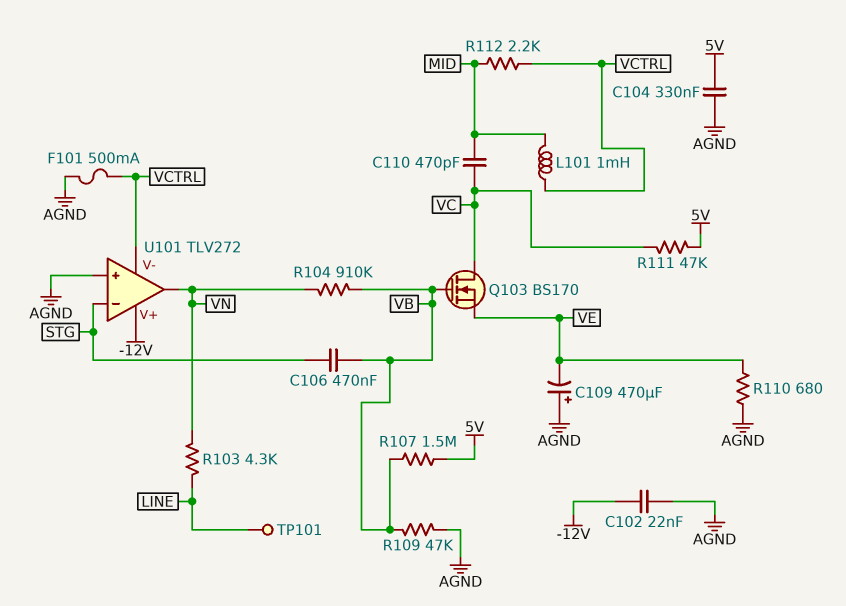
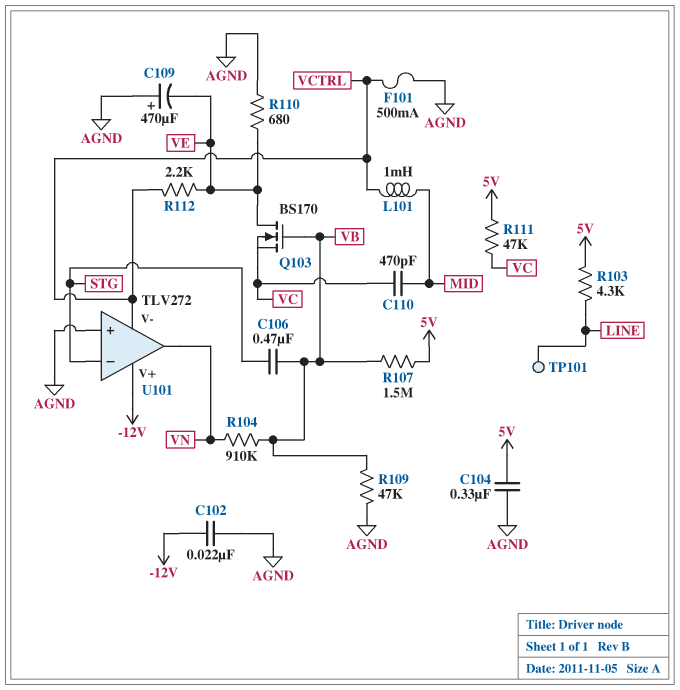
Q103: NMOS BS170 (G VB, D VC, S VE) -> NMOS BS170 (G VB, D VE, S VC)
R103: 4.3k (LINE, VN) -> 4.3k (5V, LINE)
R112: 2.2k (MID, VCTRL) -> 2.2k (VCTRL, VE)

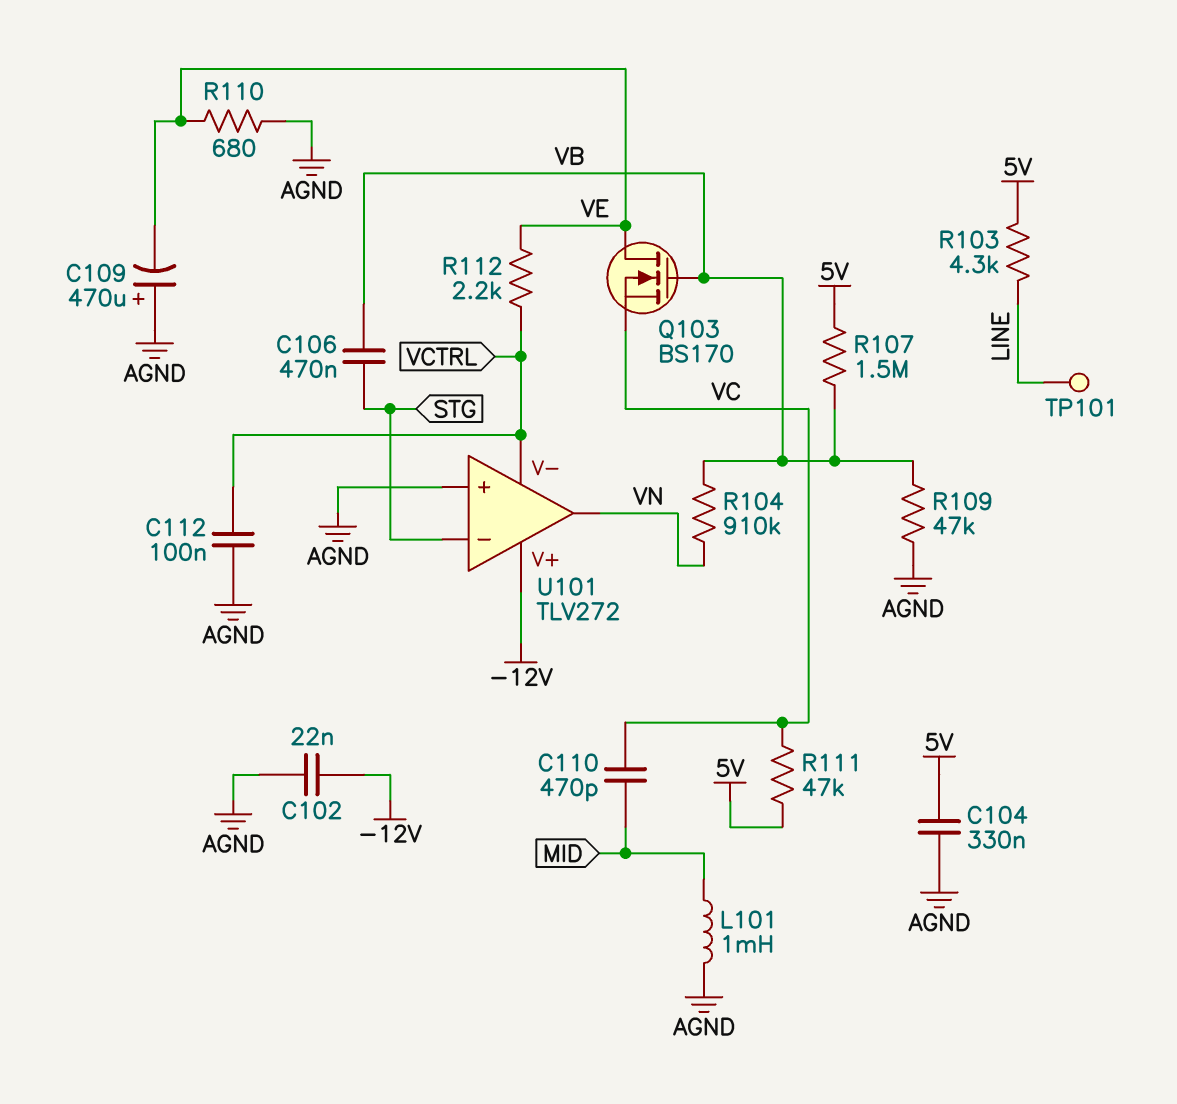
C112: none -> 100nF (AGND, VCTRL)
F101: 500mA (AGND, VCTRL) -> none
L101: 1mH (MID, VCTRL) -> 1mH (AGND, MID)

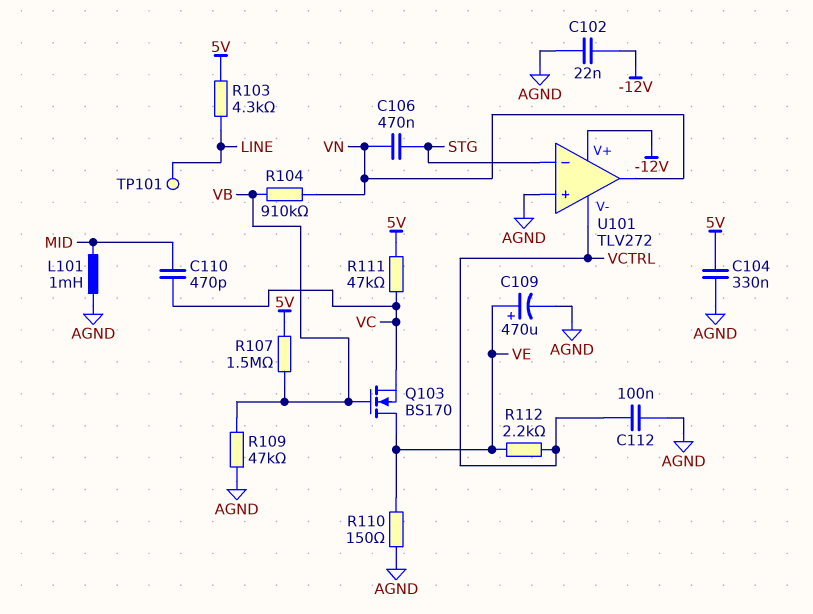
C106: 470nF (STG, VB) -> 470nF (STG, VN)
C109: 470uF (plus AGND, minus VE) -> 470uF (plus VE, minus AGND)
R110: 680 (AGND, VE) -> 150 (AGND, VE)

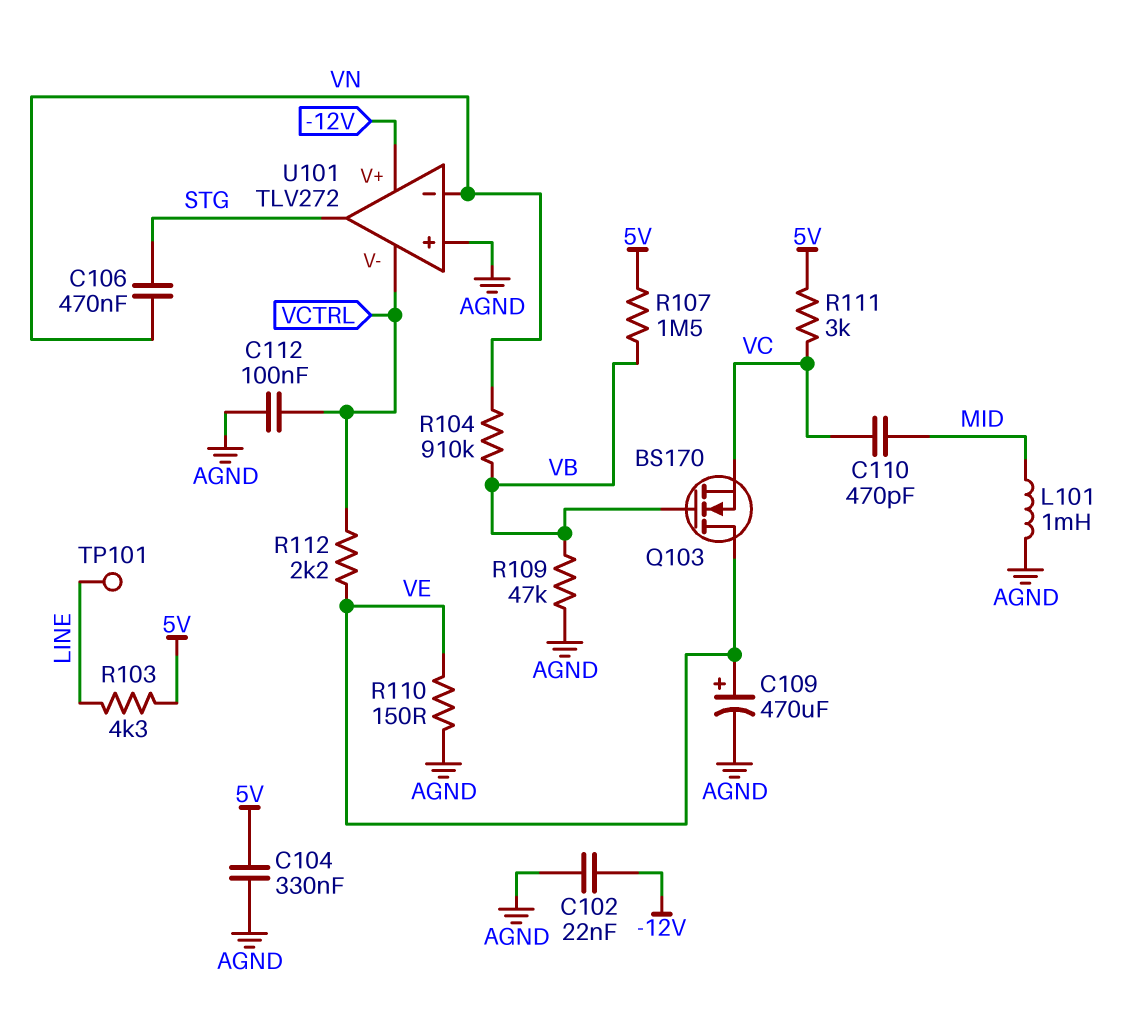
R111: 47k (5V, VC) -> 3k (5V, VC)
U101 pin in-: STG -> VN
U101 pin out: VN -> STG

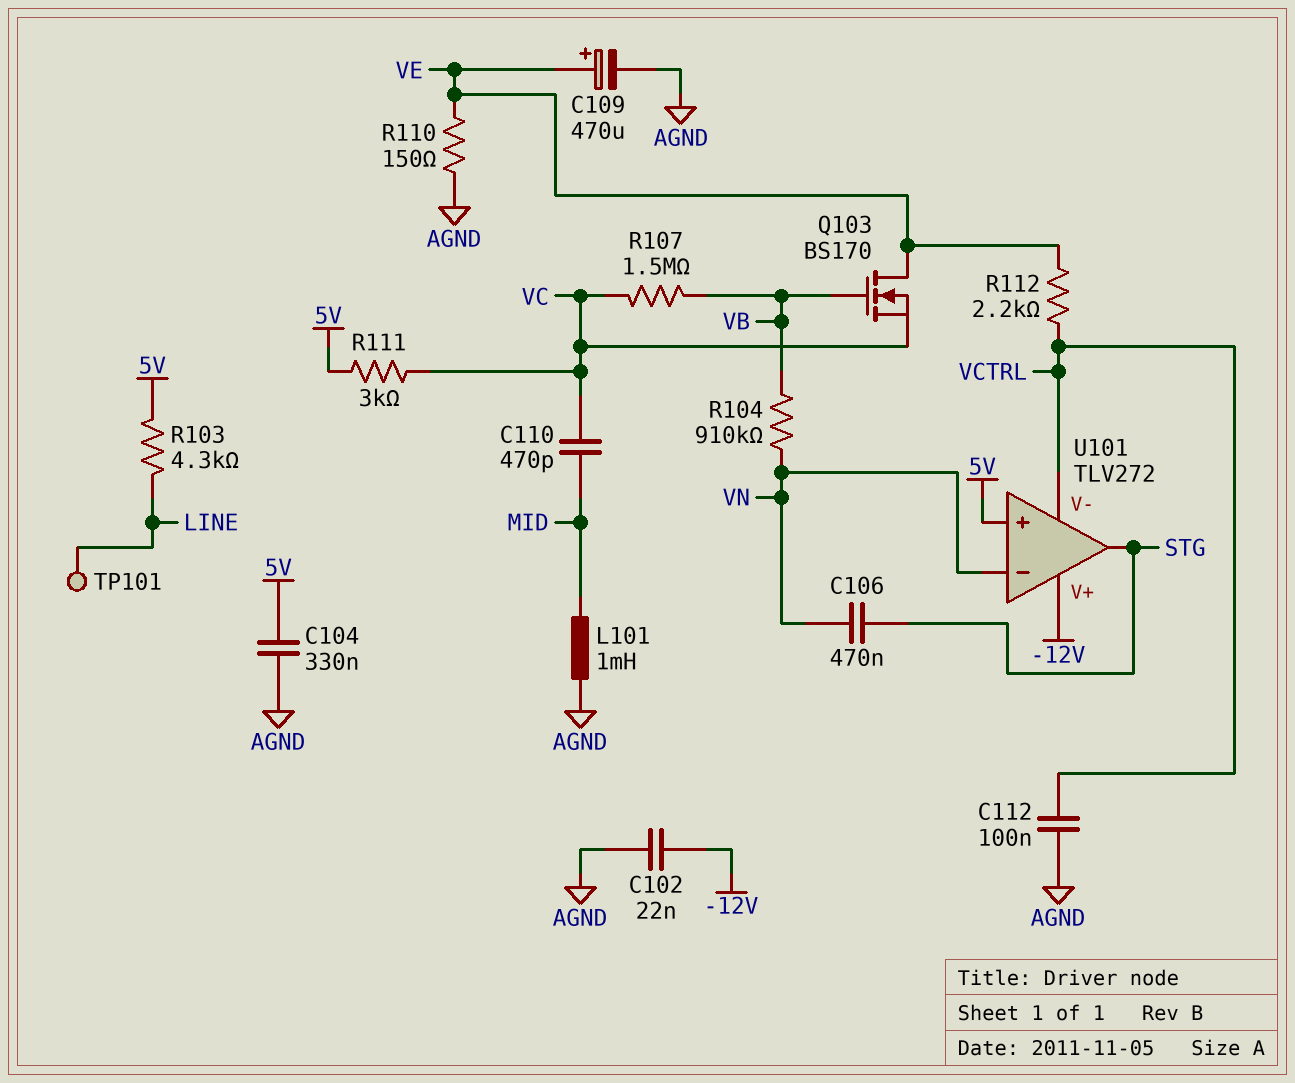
R107: 1.5M (5V, VB) -> 1.5M (VB, VC)
R109: 47k (AGND, VB) -> none
U101 pin in+: AGND -> 5V

